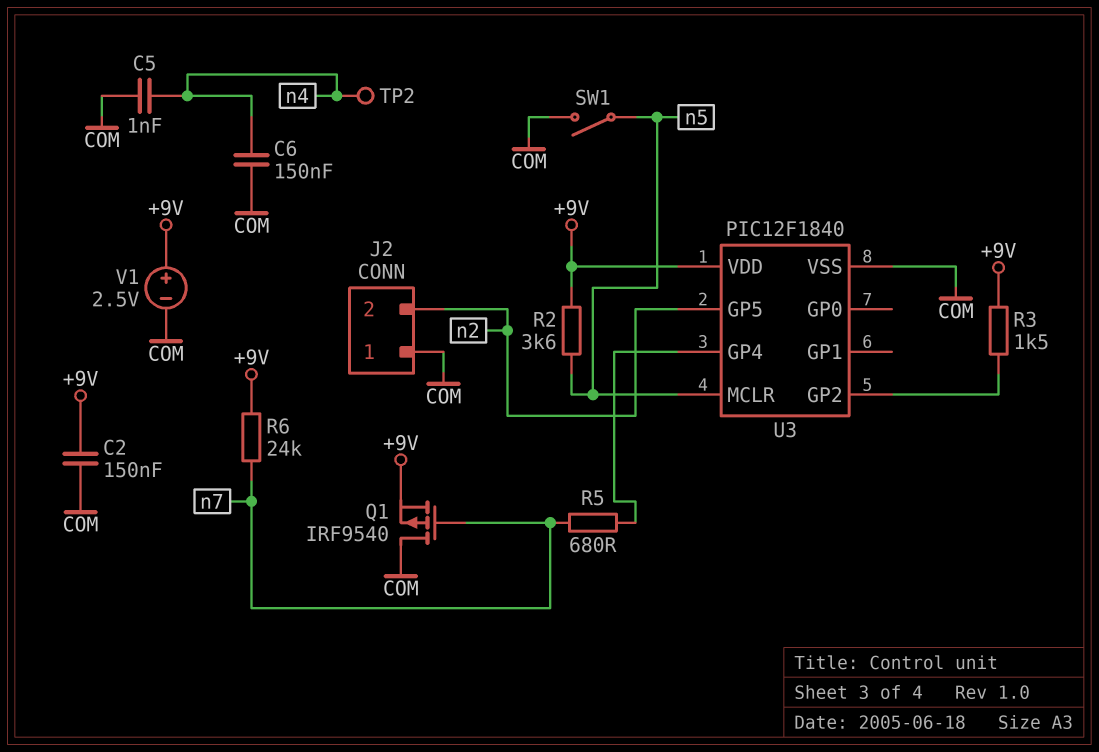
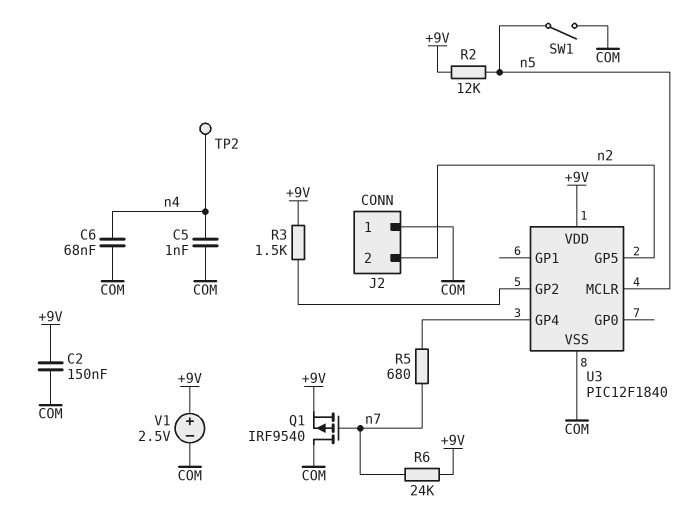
C6: 150nF (COM, n4) -> 68nF (COM, n4)
R2: 3.6k (+9V, n5) -> 12k (+9V, n5)

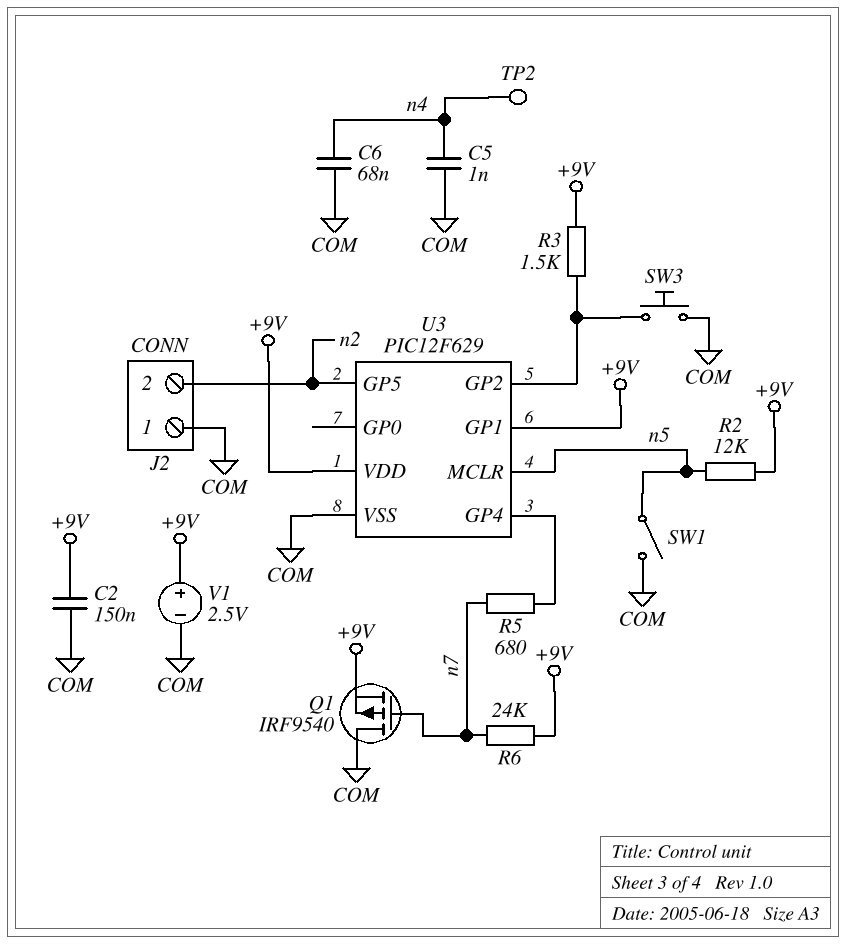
SW3: none -> button (COM, U3/GP2)
U3: PIC12F1840 -> PIC12F629
U3 pin GP1: none -> +9V

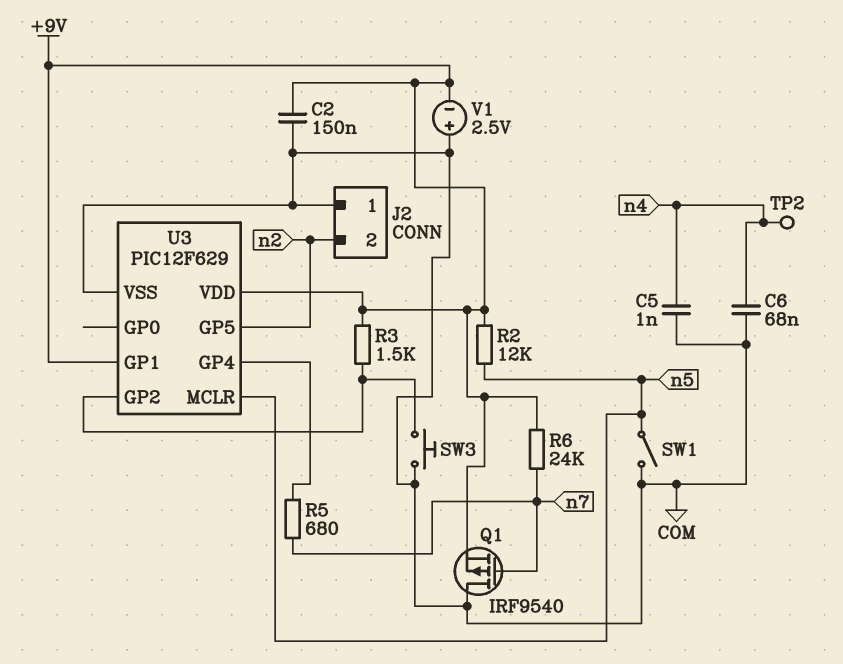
V1: 2.5V (plus +9V, minus COM) -> 2.5V (plus COM, minus +9V)

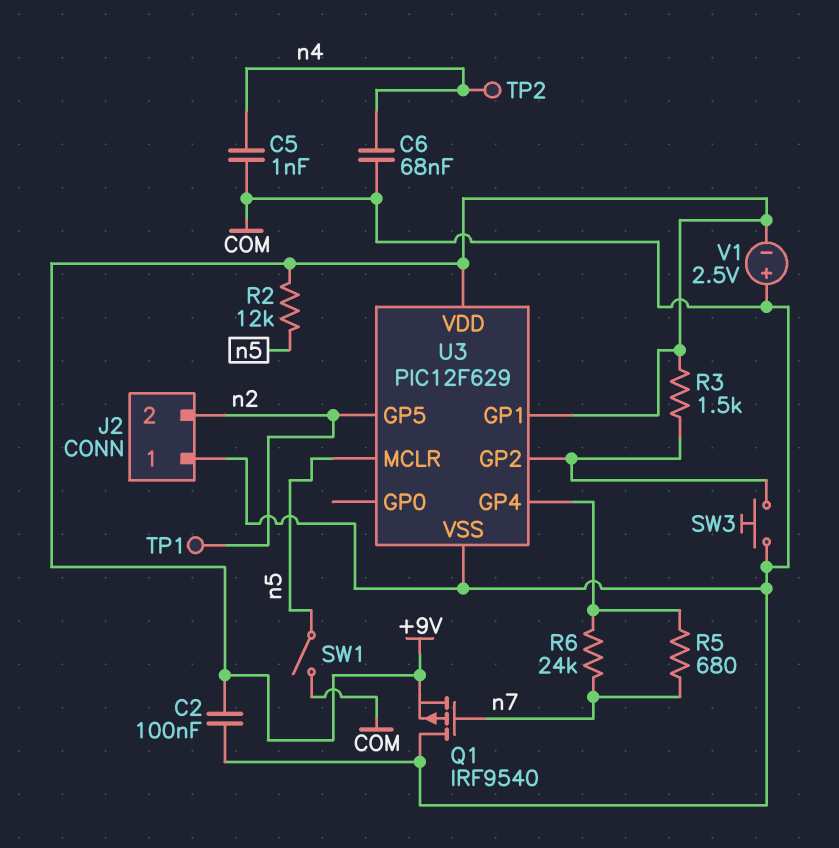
C2: 150nF (+9V, COM) -> 100nF (+9V, COM)
R6: 24k (+9V, n7) -> 24k (U3/GP4, n7)
TP1: none -> test point (n2)

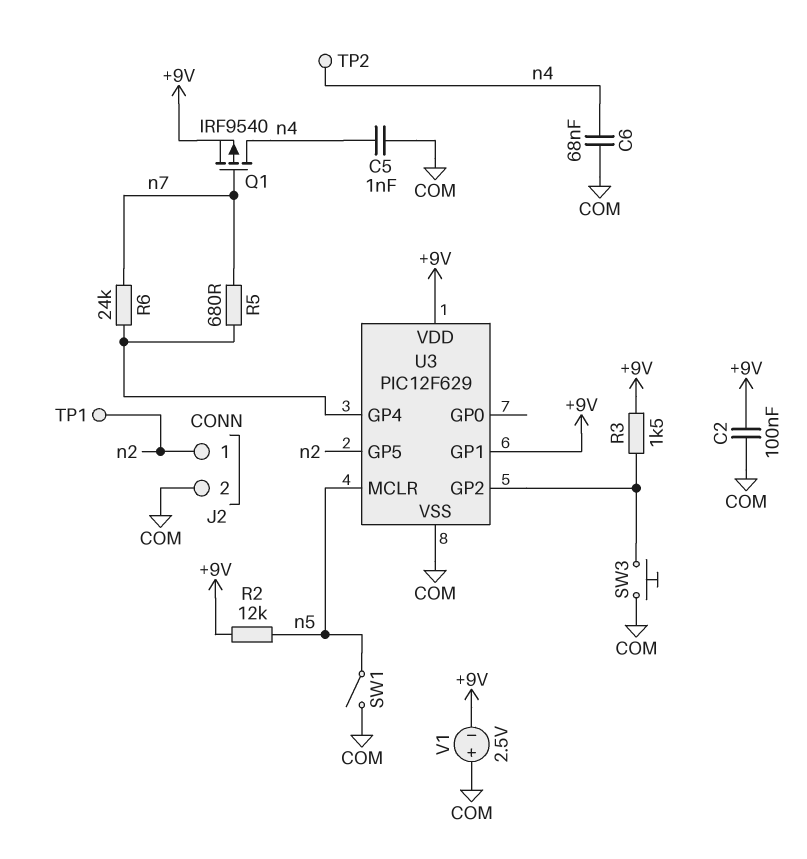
J2 pin 1: COM -> n2
J2 pin 2: n2 -> COM
Q1: PMOS IRF9540 (G n7, D COM, S +9V) -> PMOS IRF9540 (G n7, D n4, S +9V)

